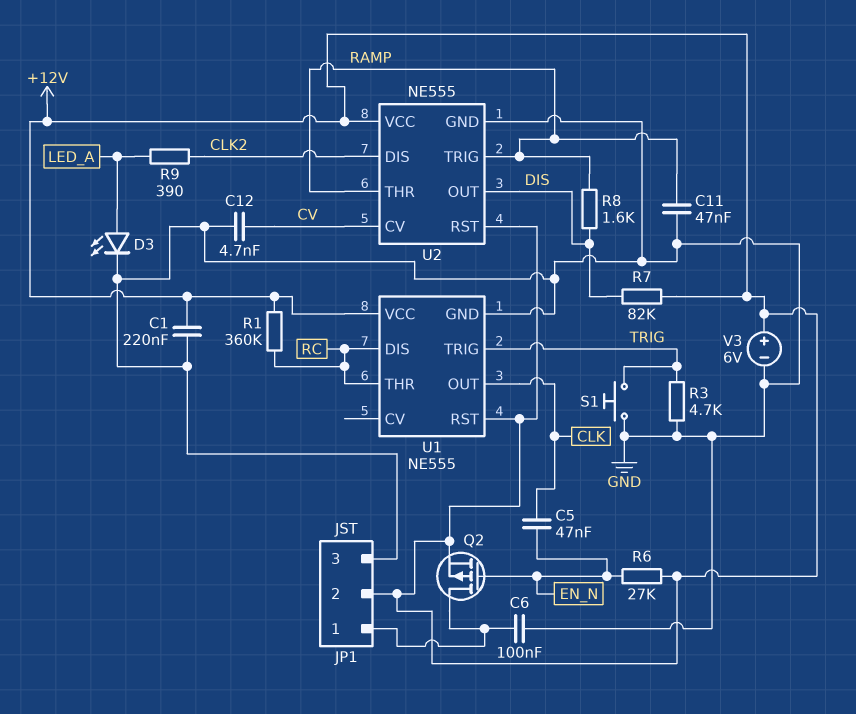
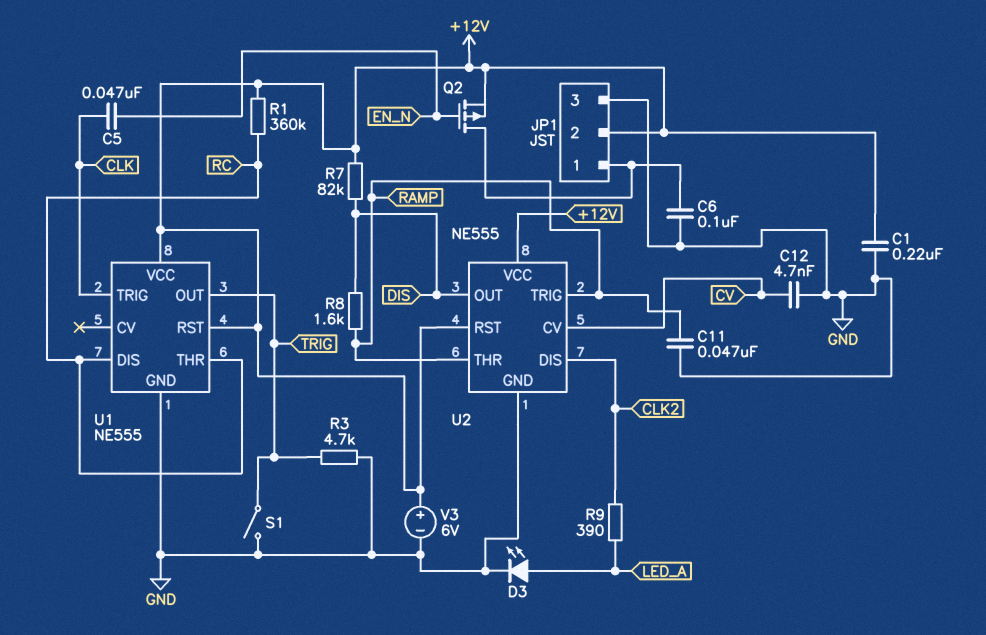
R6: 27k (+12V, EN_N) -> none
S1: button (GND, TRIG) -> switch (GND, TRIG)
U1 pin OUT: CLK -> TRIG
U1 pin TRIG: TRIG -> CLK

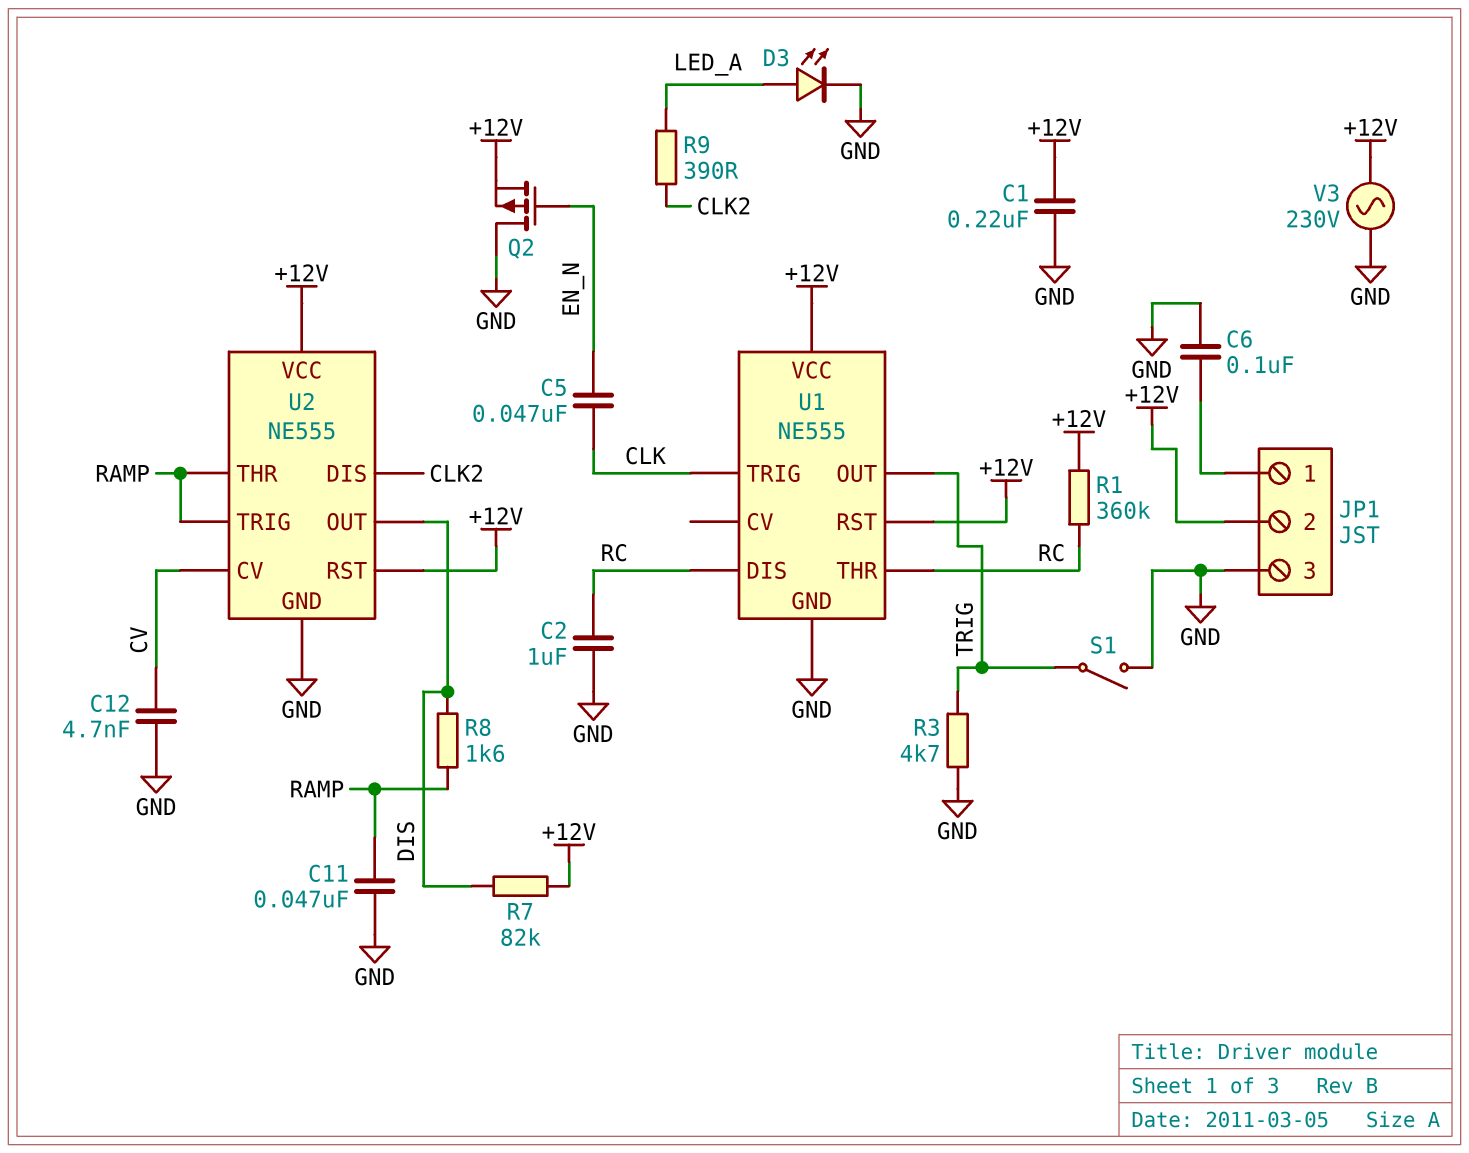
C2: none -> 1uF (GND, RC)
Q2: PMOS (G EN_N, D JP1/1, S +12V) -> PMOS (G EN_N, D GND, S +12V)
V3: 6V (plus +12V, minus GND) -> AC 230V (+12V, GND)

